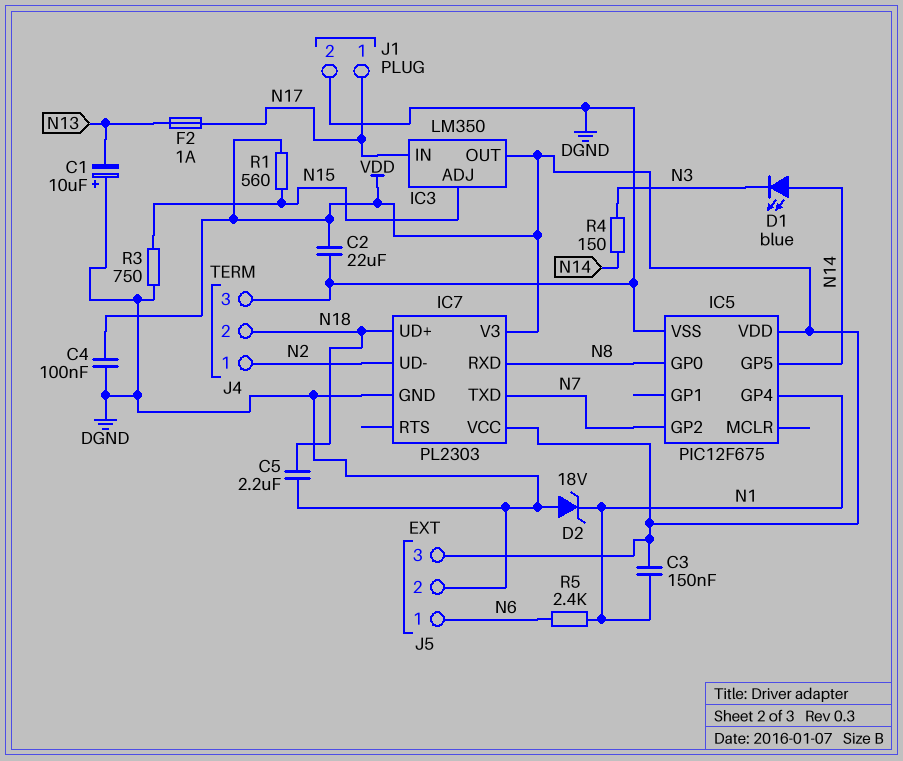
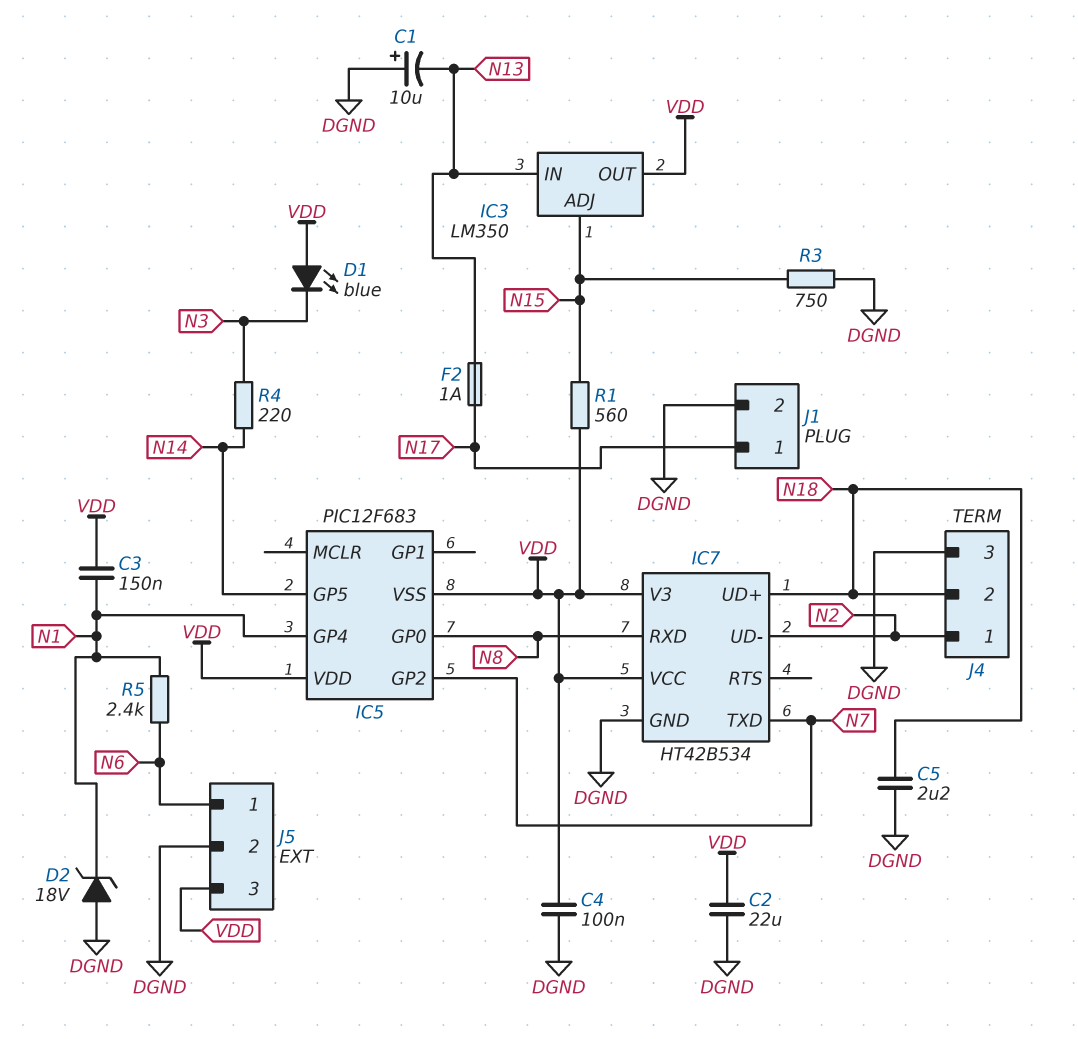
D1: LED blue (A N14, K N3) -> LED blue (A VDD, K N3)
IC3 pin IN: N17 -> N13
IC5: PIC12F675 -> PIC12F683
IC5 pin VSS: DGND -> VDD
IC7: PL2303 -> HT42B534
R4: 150 (N3, N14) -> 220 (N3, N14)

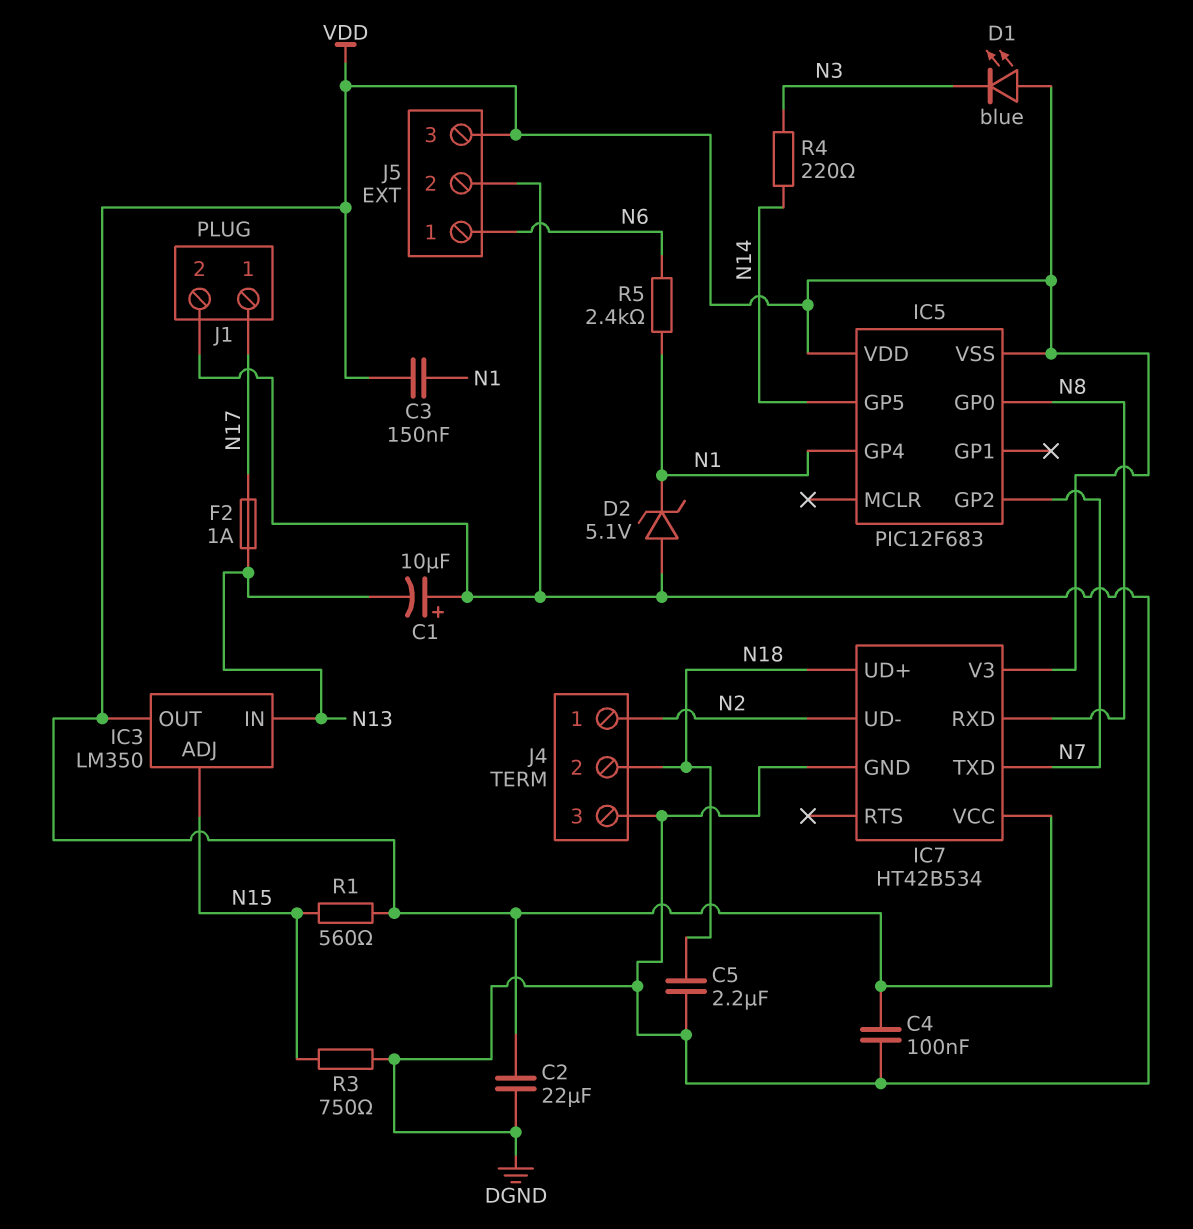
D2: zener 18V (A DGND, K N1) -> zener 5.1V (A DGND, K N1)

